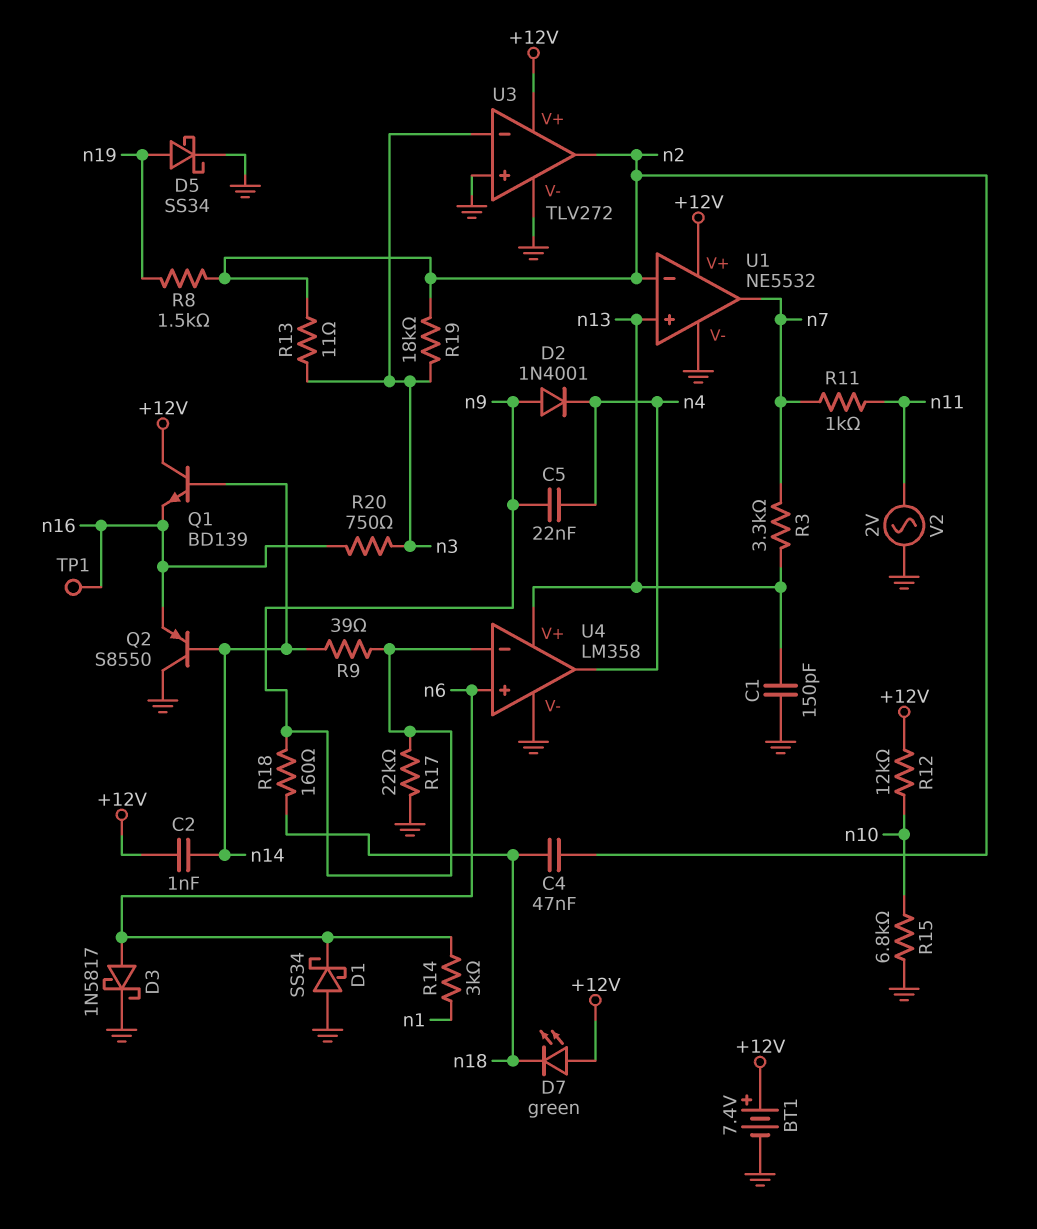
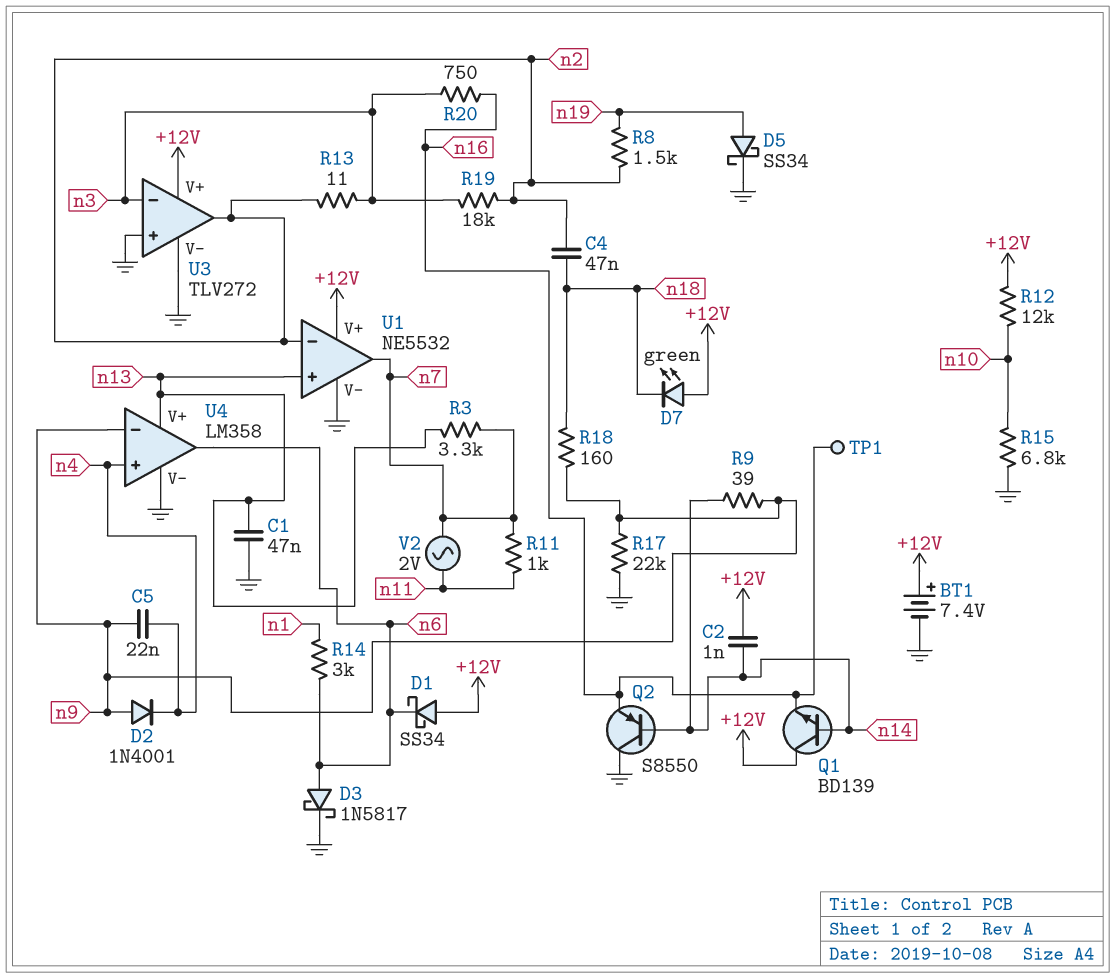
C1: 150pF (GND, n13) -> 47nF (GND, n13)
D1: schottky SS34 (A GND, K n6) -> schottky SS34 (A +12V, K n6)
U4 pin in+: n6 -> n4
U4 pin out: n4 -> n6
V2: AC 2V (GND, n11) -> AC 2V (n7, n11)

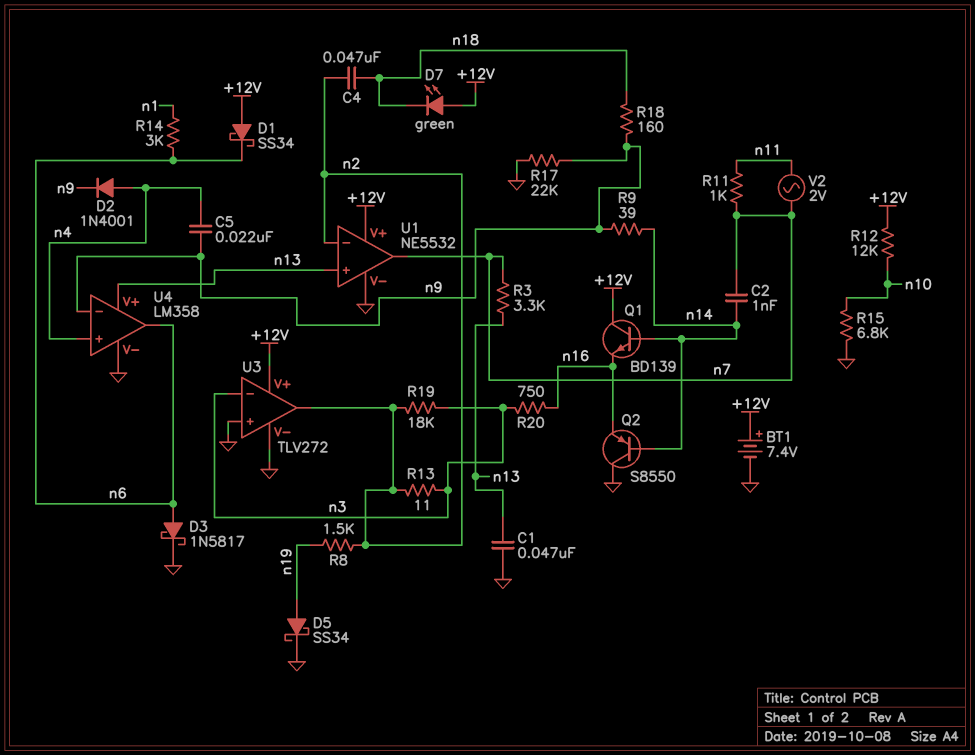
C2: 1nF (+12V, n14) -> 1nF (n7, n14)
D2: diode 1N4001 (A n9, K n4) -> diode 1N4001 (A n4, K n9)
TP1: test point (n16) -> none

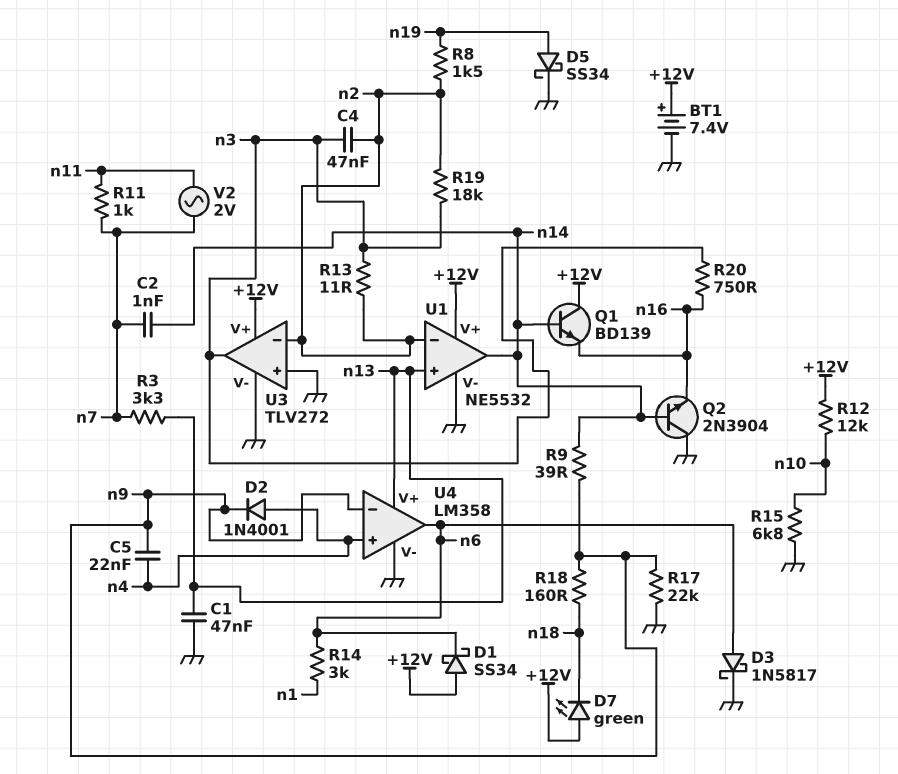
C4: 47nF (n2, n18) -> 47nF (n2, n3)
Q2: PNP S8550 (B n14, C GND, E n16) -> NPN 2N3904 (B n14, C GND, E n16)
U1 pin out: n7 -> n14
U3 pin in-: n3 -> n2
U3 pin out: n2 -> n3

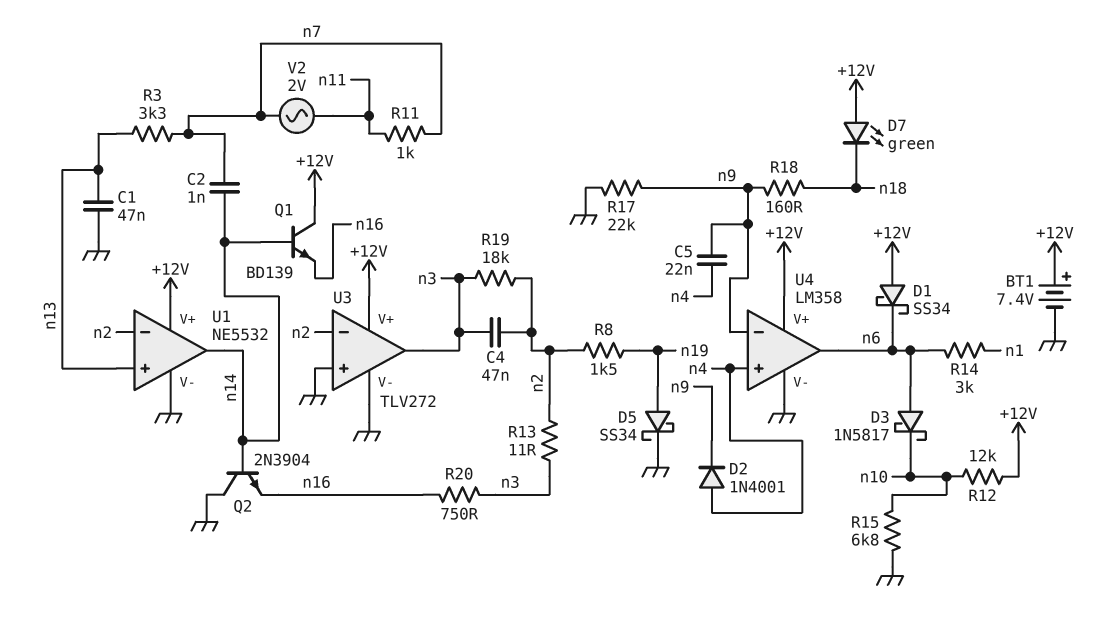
D3: schottky 1N5817 (A n6, K GND) -> schottky 1N5817 (A n6, K n10)
R9: 39 (n9, n14) -> none
U4 pin V+: n13 -> +12V

